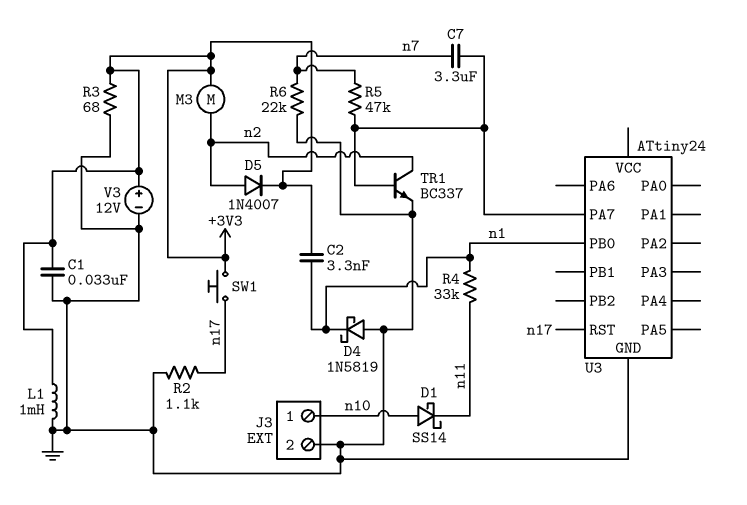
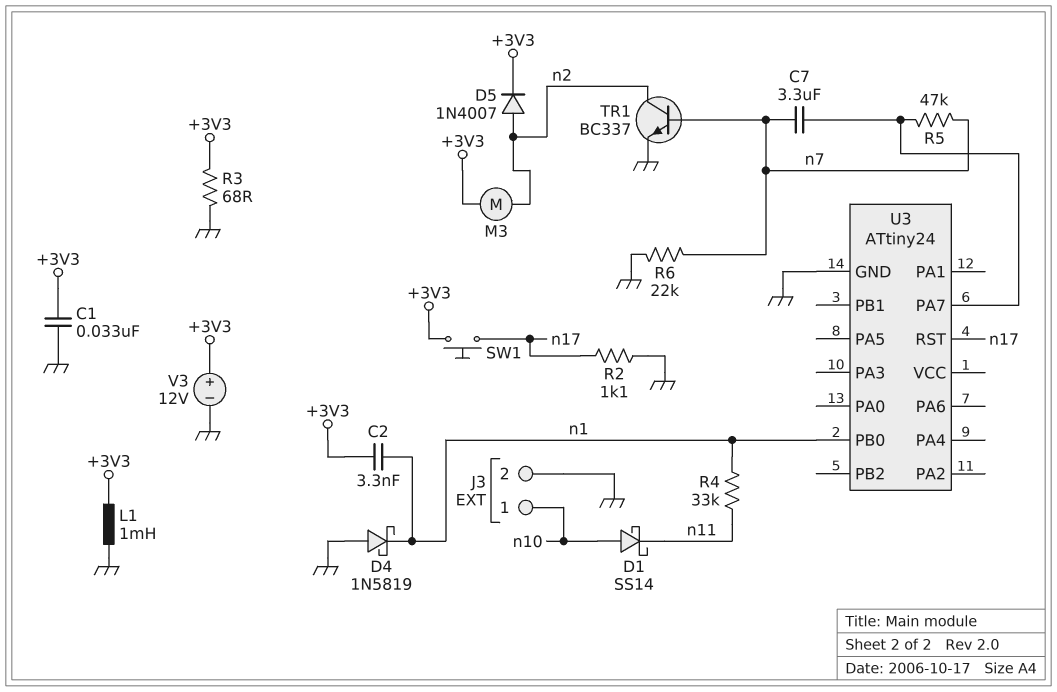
TR1: NPN BC337 (B U3/PA7, C n2, E GND) -> NPN BC337 (B n7, C n2, E GND)

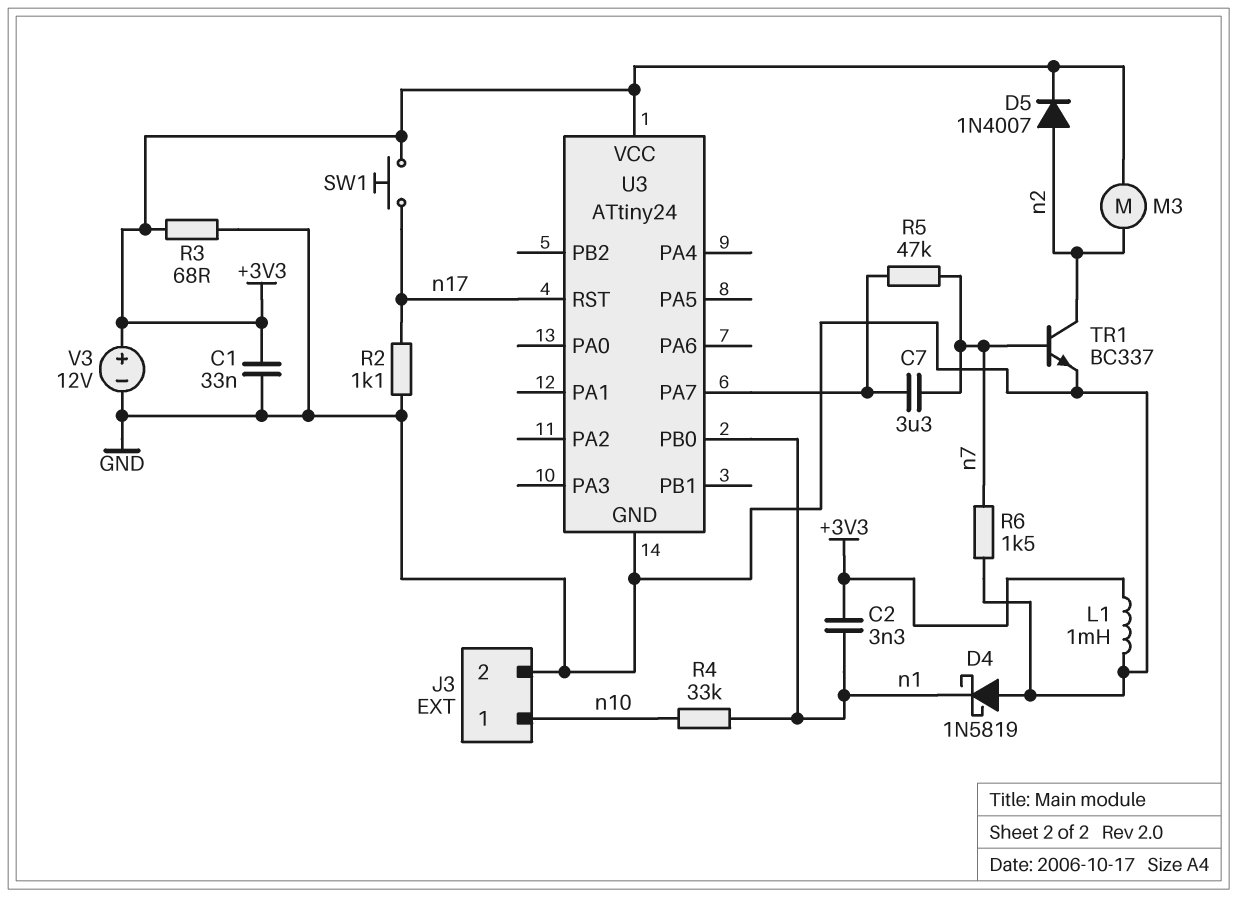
D1: schottky SS14 (A n10, K n11) -> none
R4: 33k (n1, n11) -> 33k (n1, n10)
R6: 22k (GND, n7) -> 1.5k (GND, n7)
U3 pin VCC: none -> +3V3

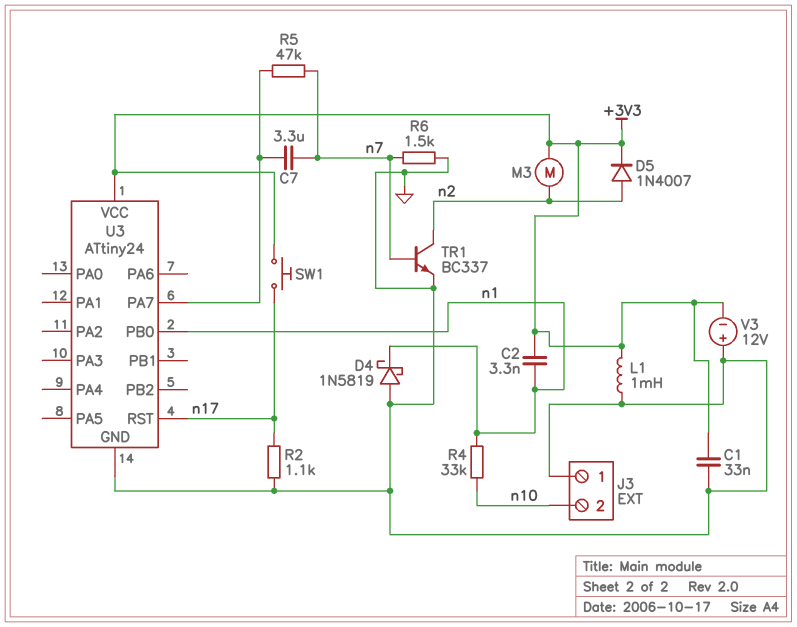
J3 pin 1: n10 -> GND
J3 pin 2: GND -> n10
R3: 68 (+3V3, GND) -> none
V3: 12V (plus +3V3, minus GND) -> 12V (plus GND, minus +3V3)

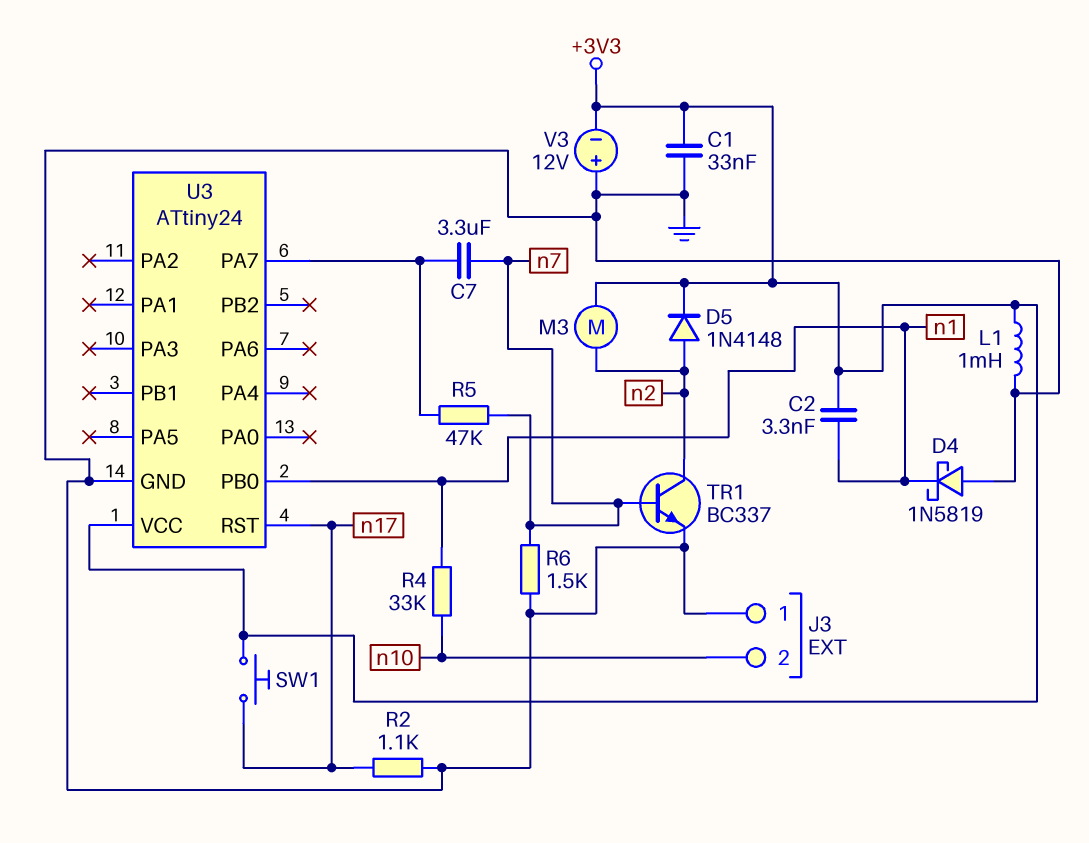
D5: diode 1N4007 (A n2, K +3V3) -> diode 1N4148 (A n2, K +3V3)

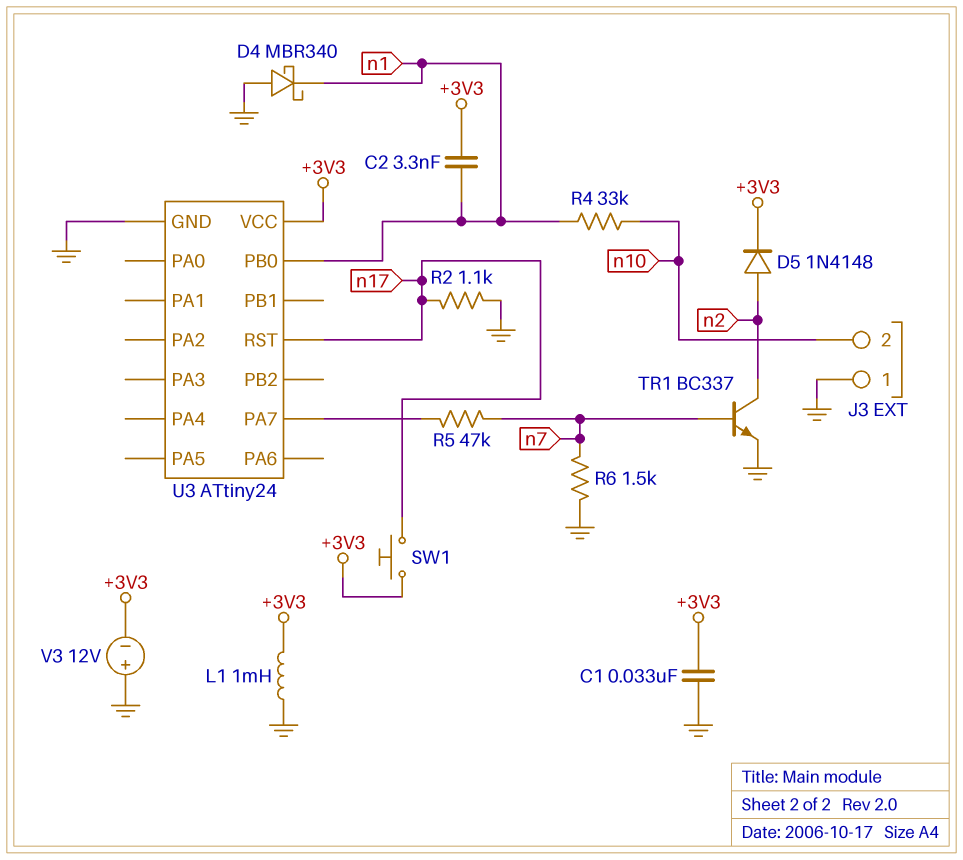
C7: 3.3uF (U3/PA7, n7) -> none
D4: schottky 1N5819 (A GND, K n1) -> schottky MBR340 (A GND, K n1)
M3: motor (+3V3, n2) -> none

